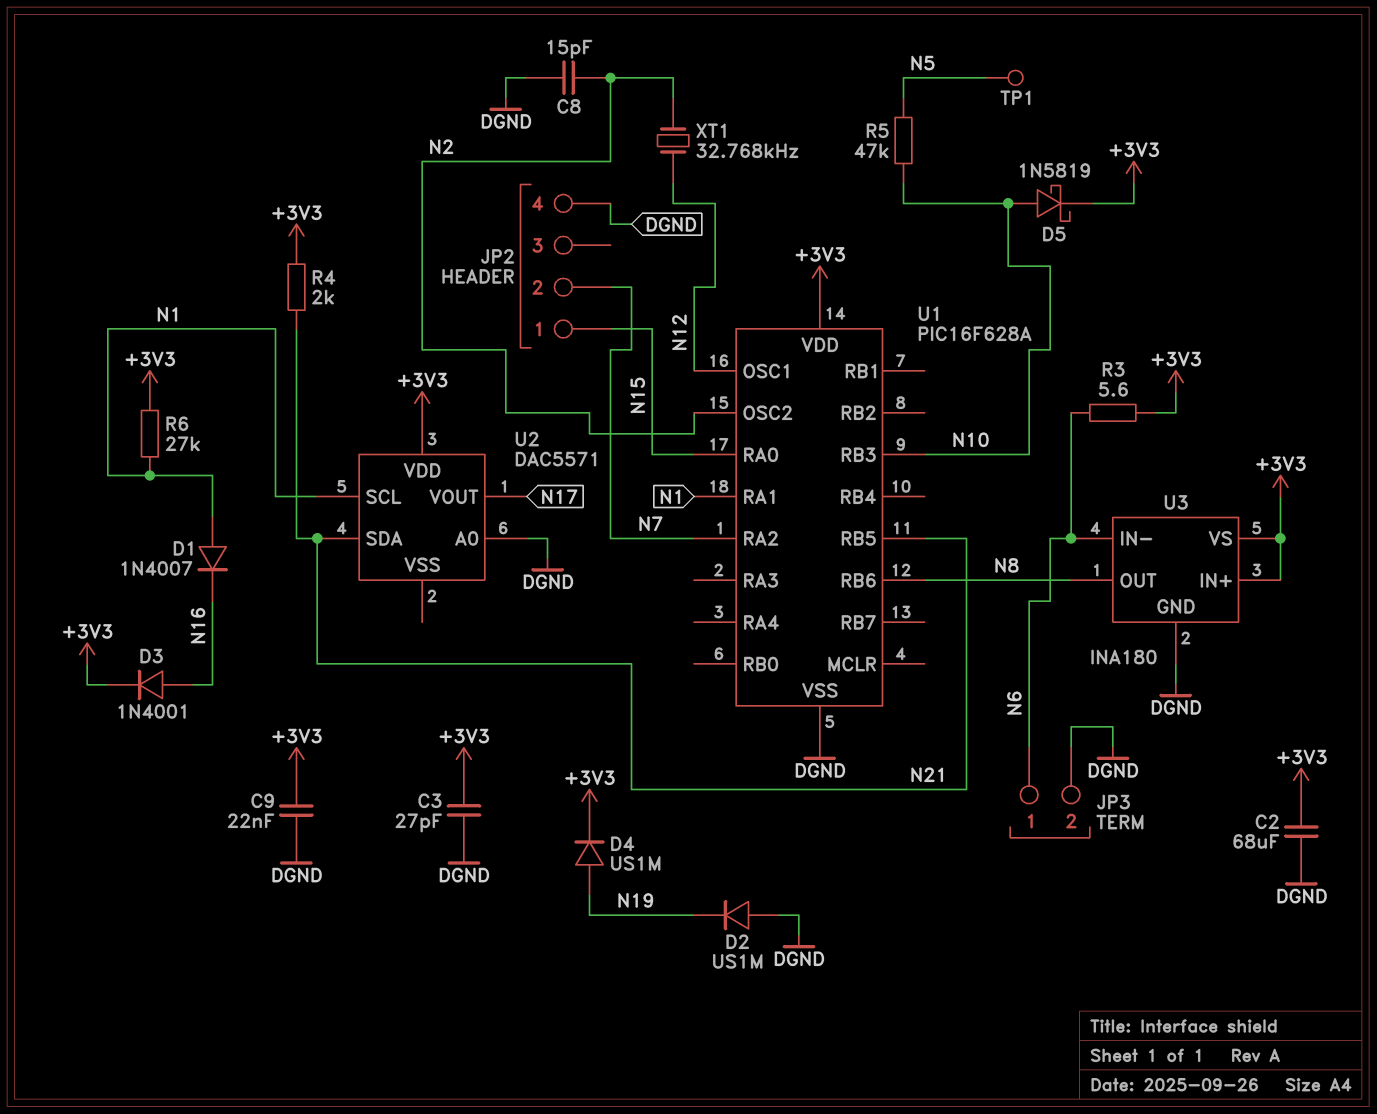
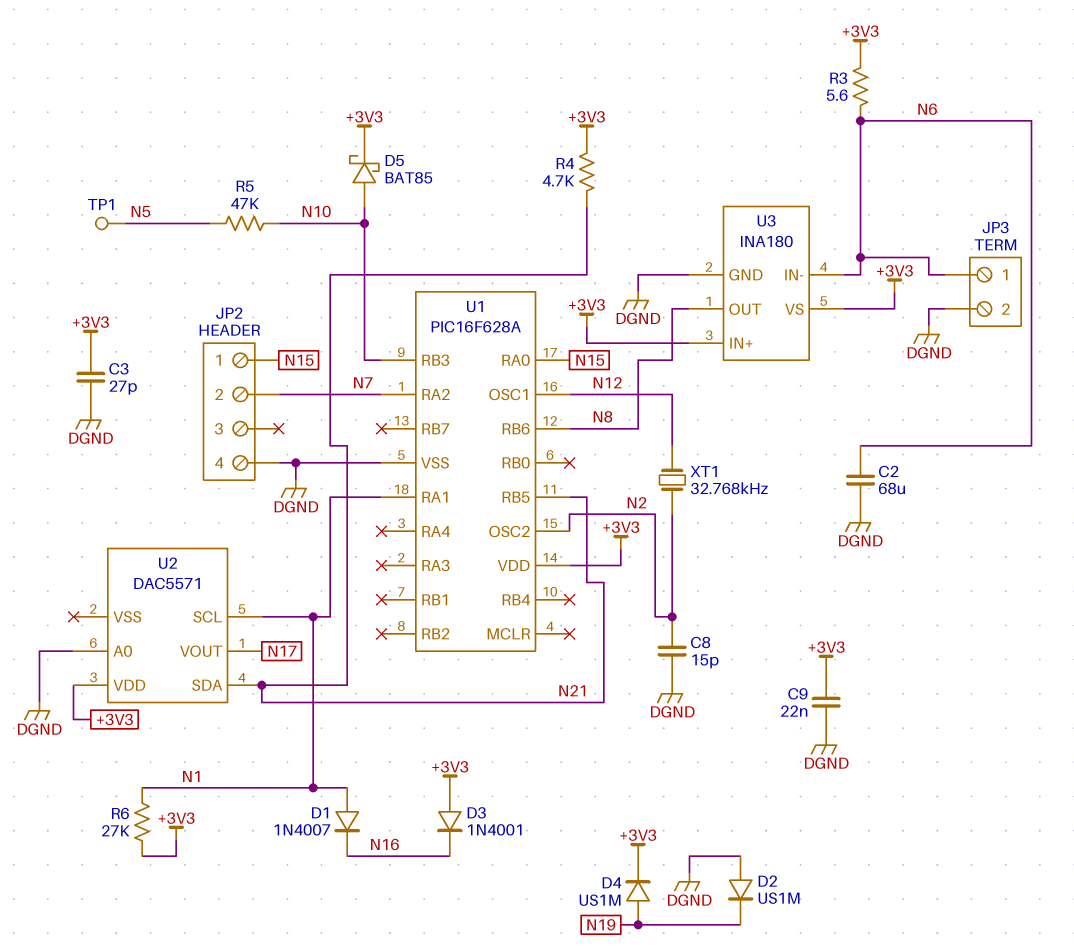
C2: 68uF (+3V3, DGND) -> 68uF (DGND, N6)
D3: diode 1N4001 (A N16, K +3V3) -> diode 1N4001 (A +3V3, K N16)
D5: schottky 1N5819 (A N10, K +3V3) -> schottky BAT85 (A N10, K +3V3)
R4: 2k (+3V3, N21) -> 4.7k (+3V3, N21)

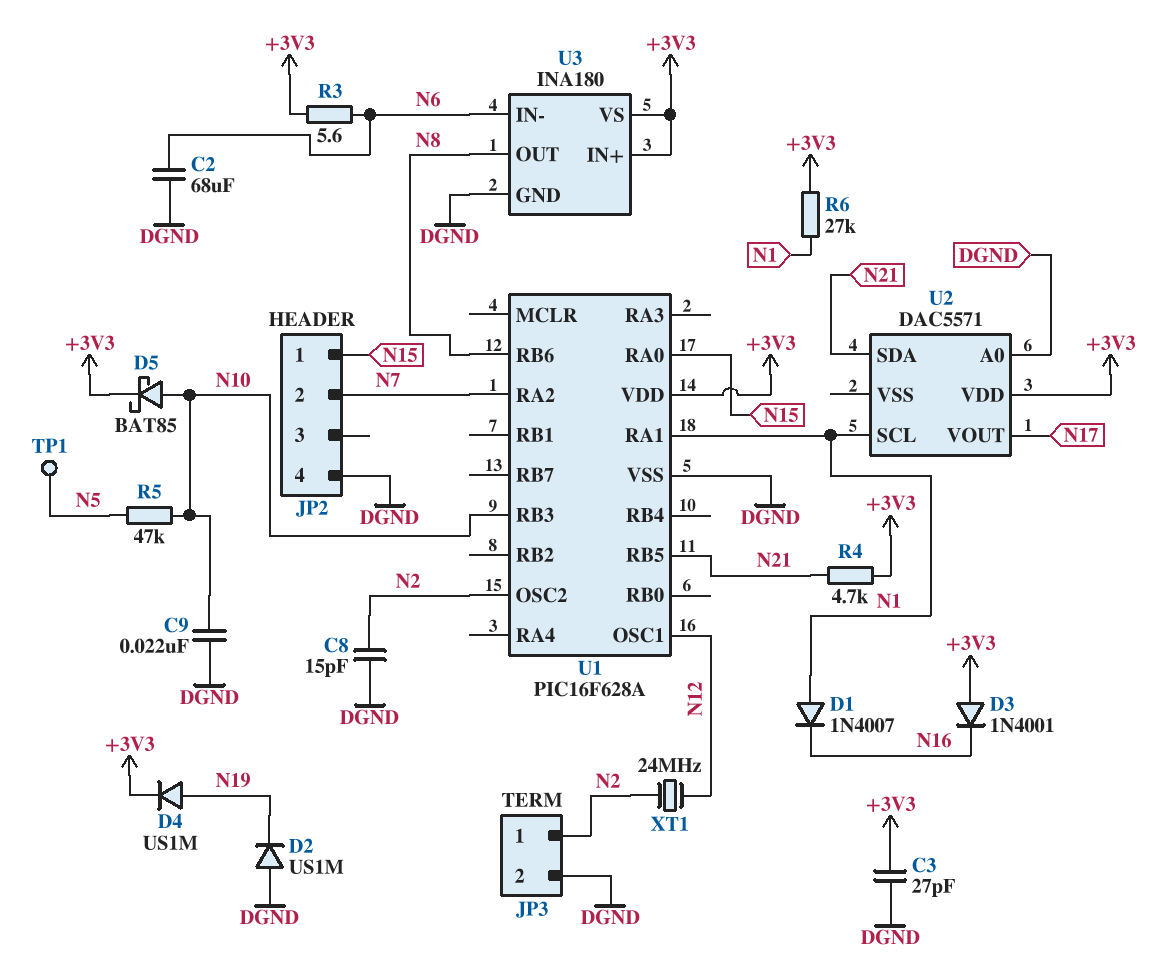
C9: 22nF (+3V3, DGND) -> 22nF (DGND, N10)
JP3 pin 1: N6 -> N2
XT1: 32.768kHz (N2, N12) -> 24MHz (N2, N12)

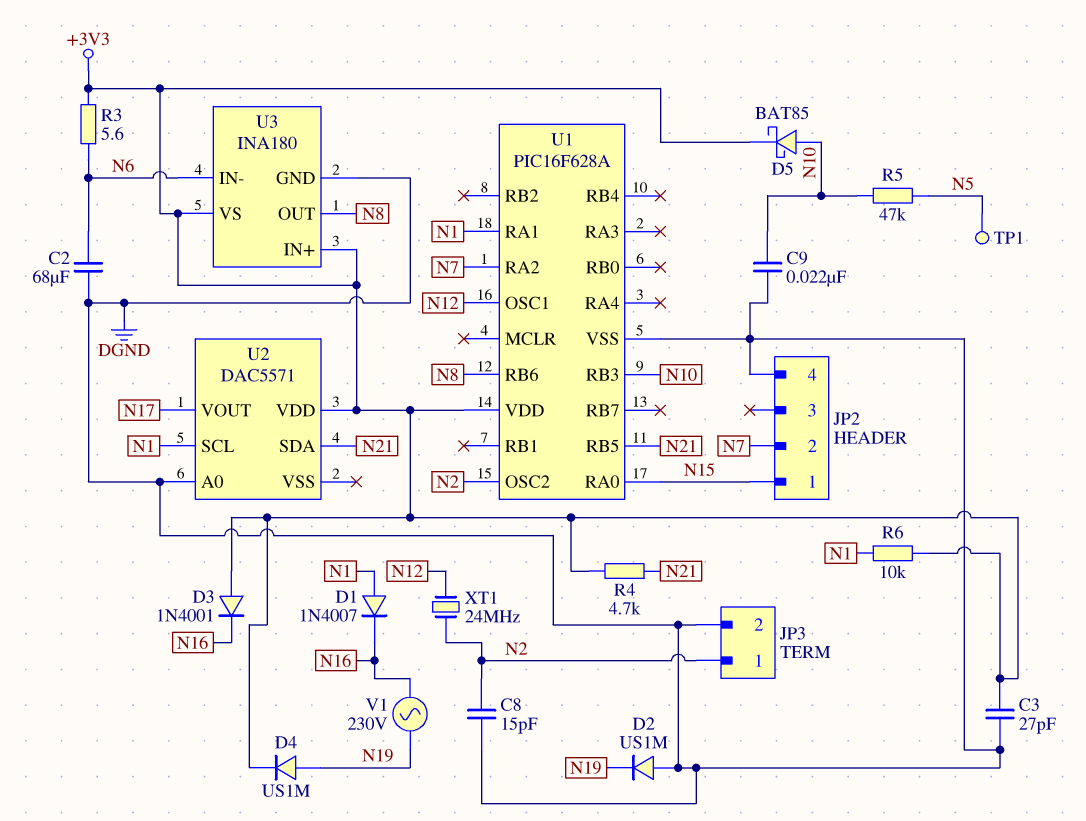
R6: 27k (+3V3, N1) -> 10k (+3V3, N1)
V1: none -> AC 230V (N16, N19)

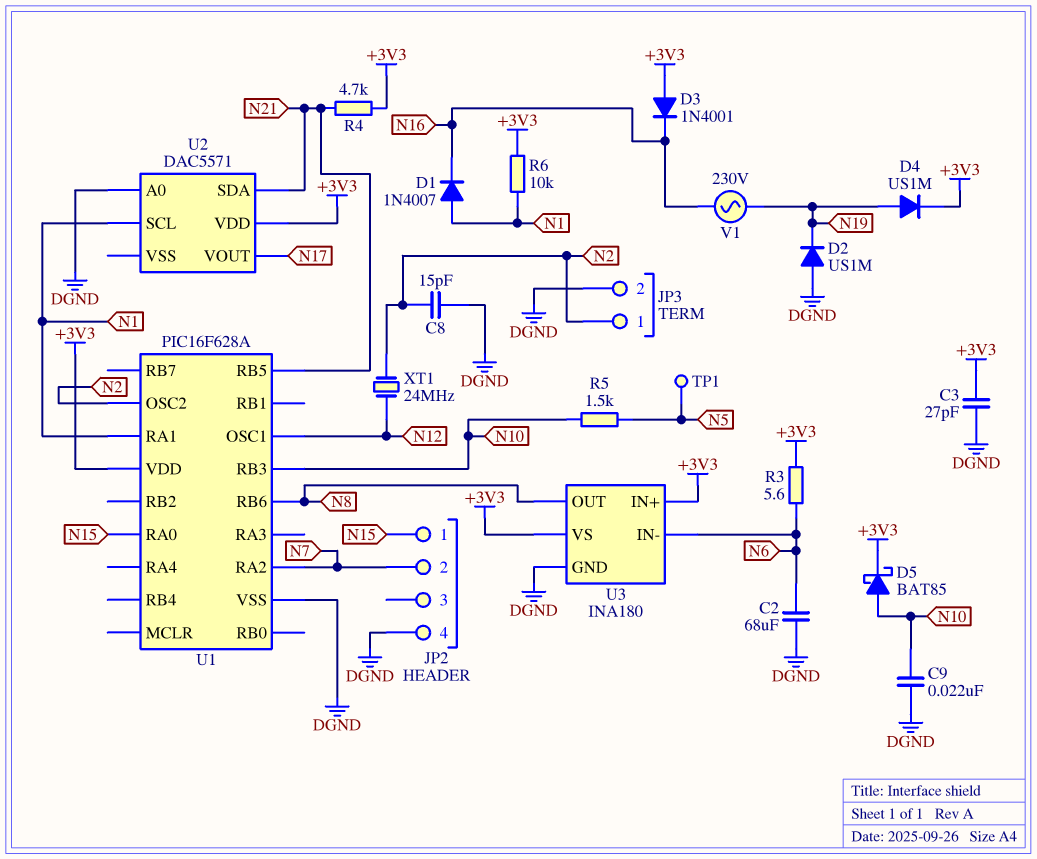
R5: 47k (N5, N10) -> 1.5k (N5, N10)

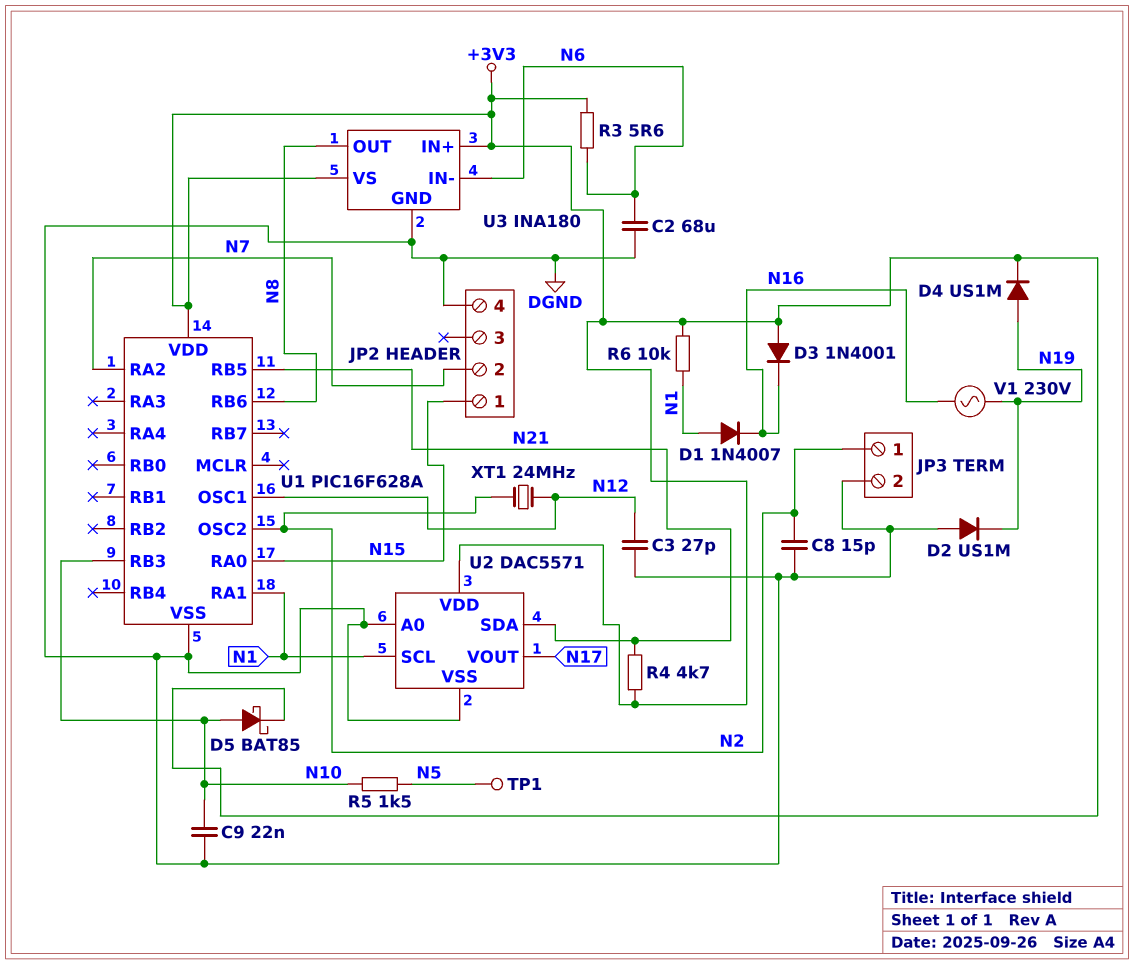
C3: 27pF (+3V3, DGND) -> 27pF (DGND, N12)
U2 pin VSS: none -> DGND

